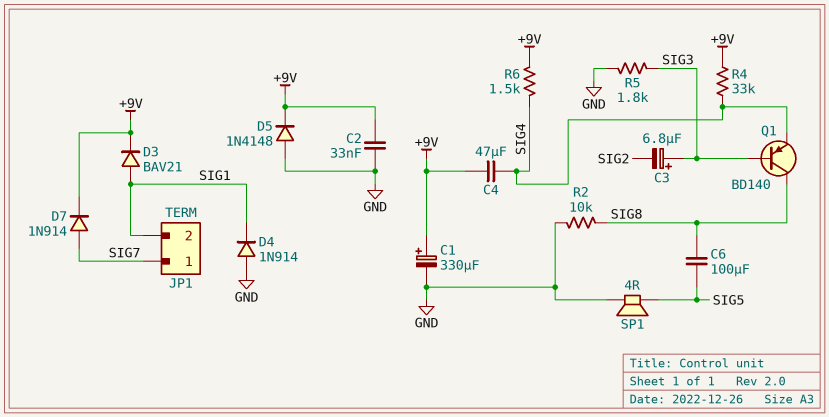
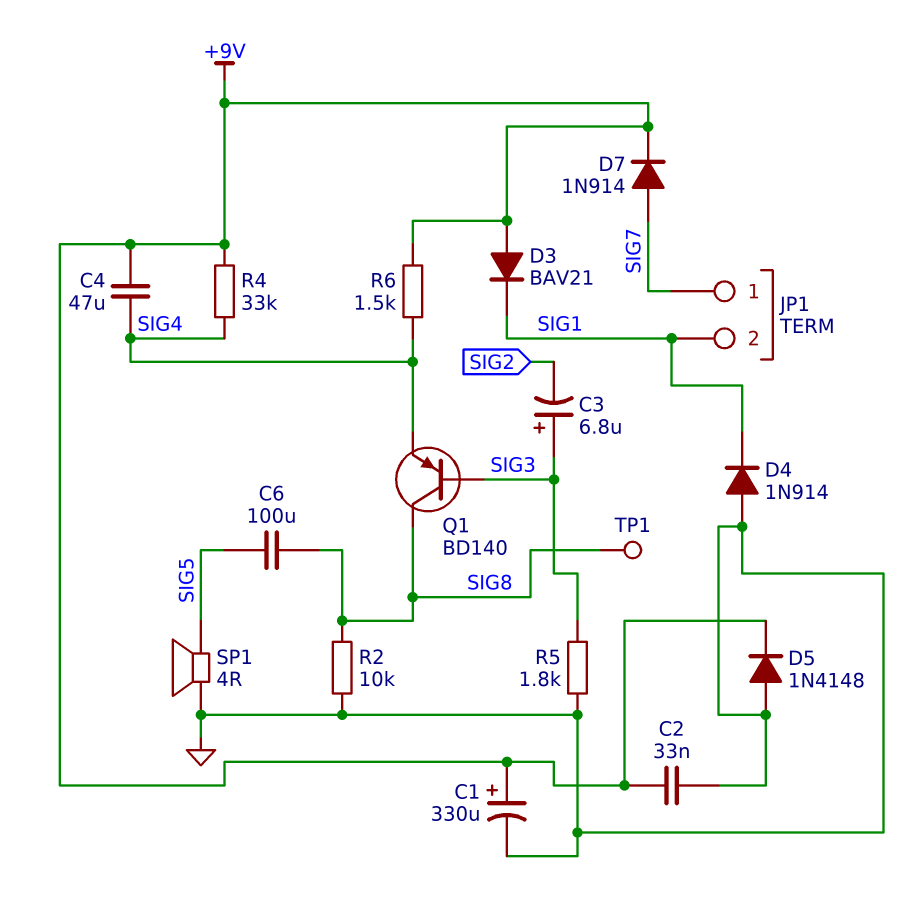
D3: diode BAV21 (A SIG1, K +9V) -> diode BAV21 (A +9V, K SIG1)
TP1: none -> test point (SIG8)

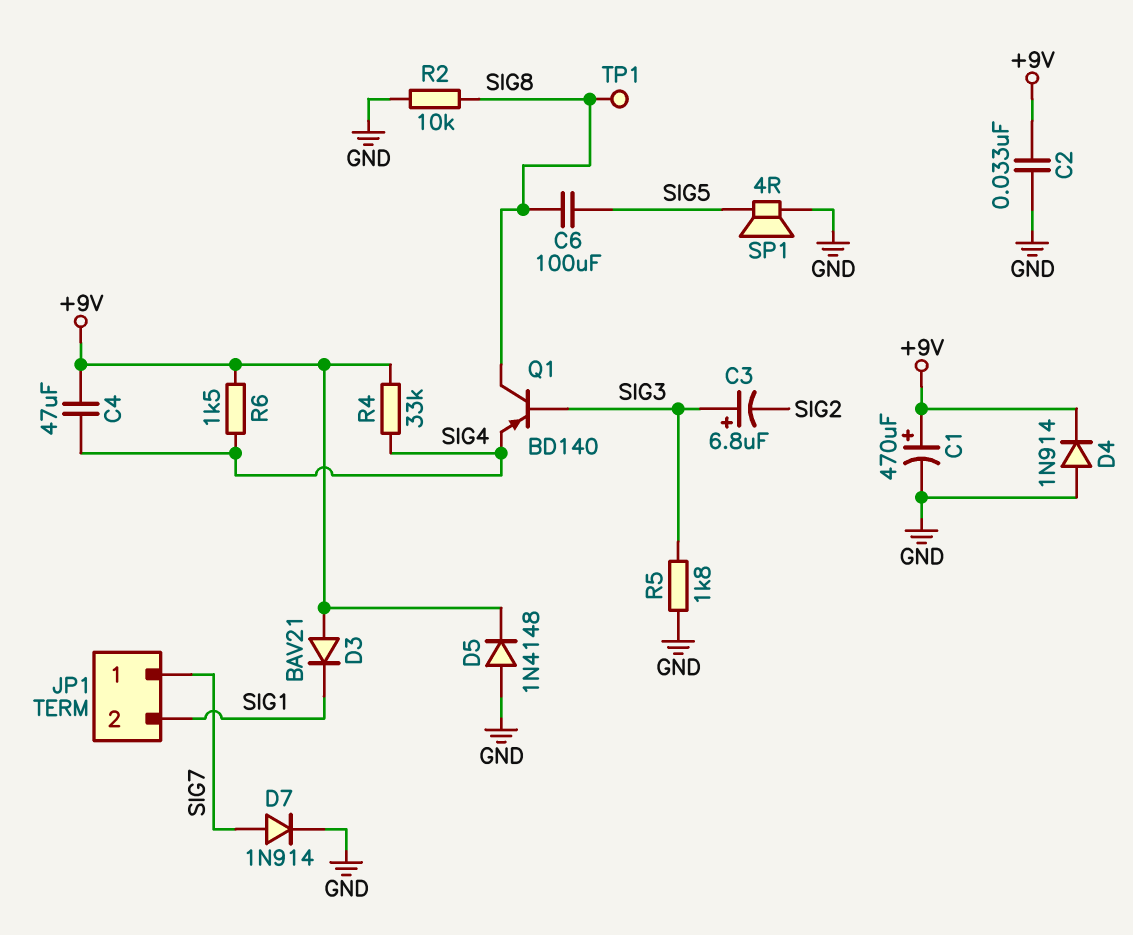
C1: 330uF (plus +9V, minus GND) -> 470uF (plus +9V, minus GND)
D4: diode 1N914 (A GND, K SIG1) -> diode 1N914 (A GND, K +9V)
D7: diode 1N914 (A SIG7, K +9V) -> diode 1N914 (A SIG7, K GND)

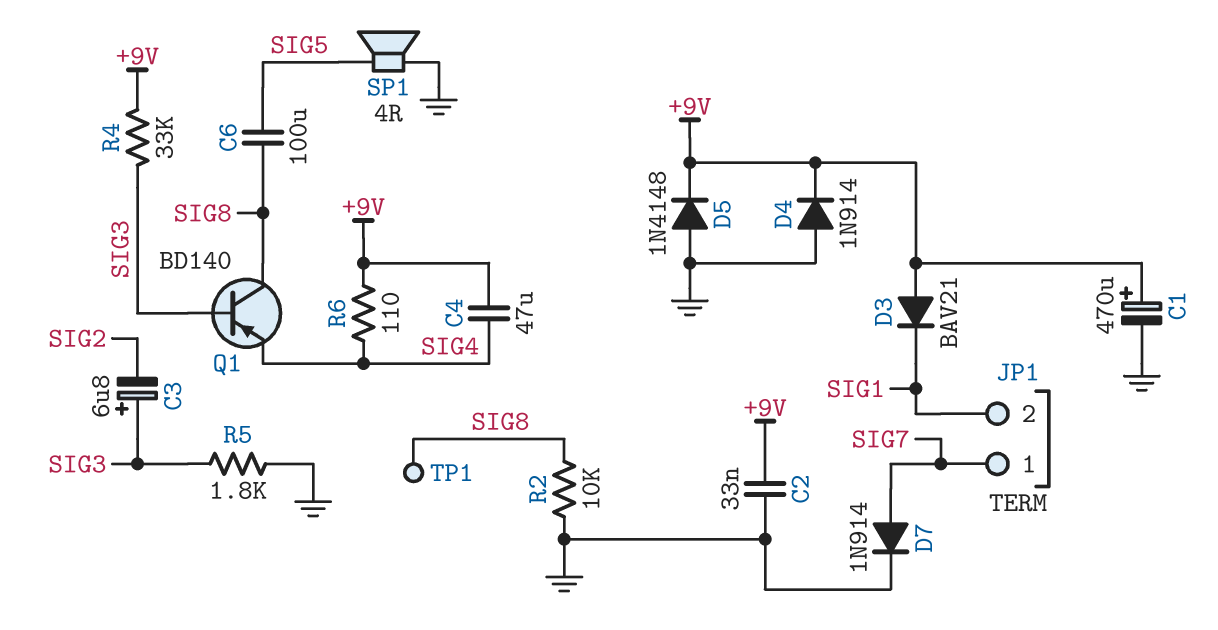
R4: 33k (+9V, SIG4) -> 33k (+9V, SIG3)
R6: 1.5k (+9V, SIG4) -> 110 (+9V, SIG4)

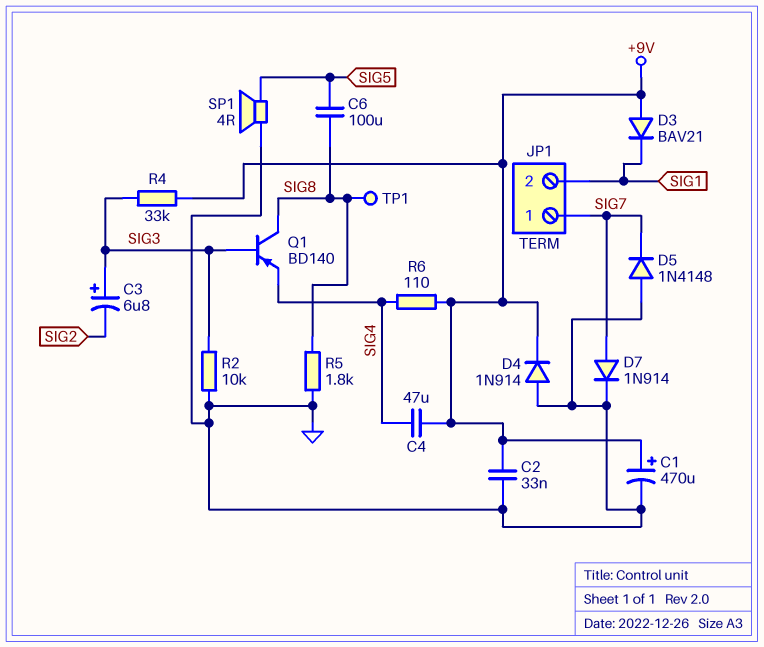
D5: diode 1N4148 (A GND, K +9V) -> diode 1N4148 (A GND, K SIG7)
R2: 10k (GND, SIG8) -> 10k (GND, SIG3)
R5: 1.8k (GND, SIG3) -> 1.8k (GND, SIG8)

